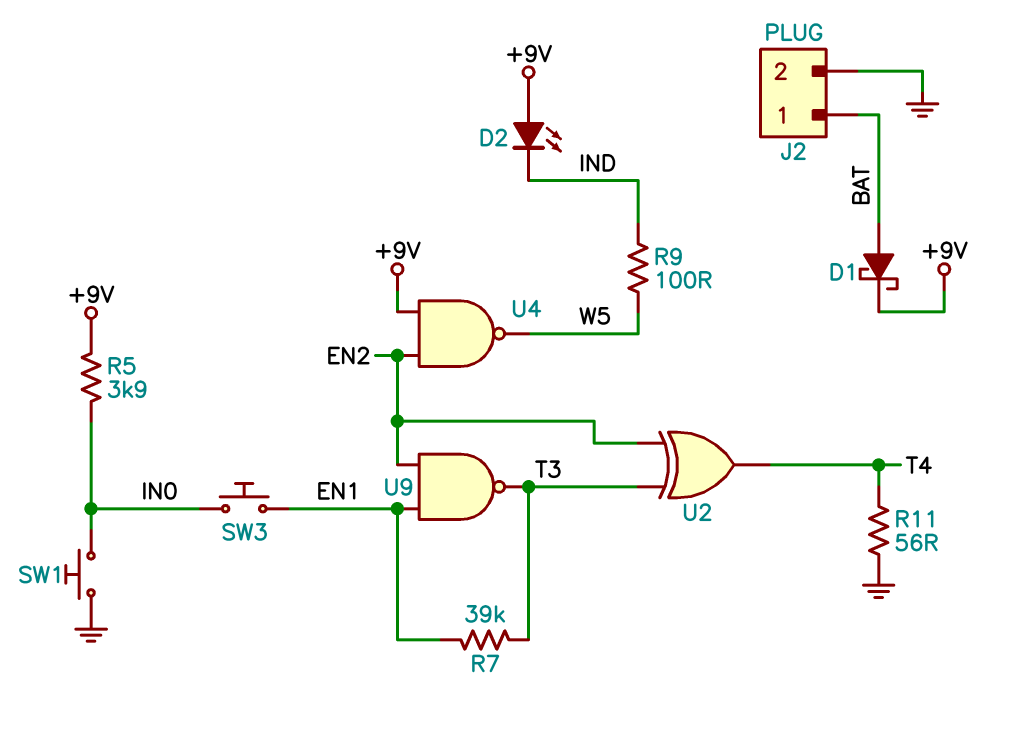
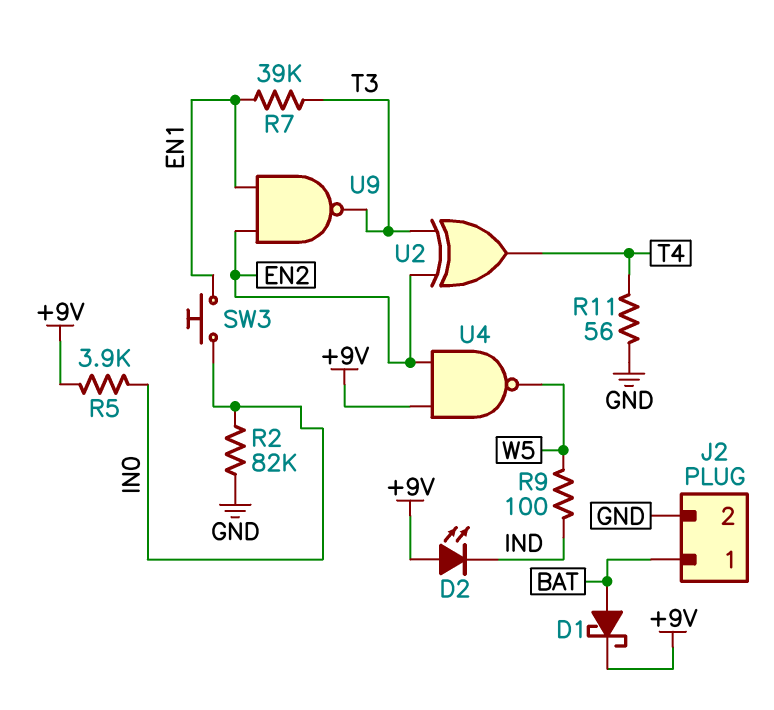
R2: none -> 82k (GND, IN0)
SW1: button (GND, IN0) -> none

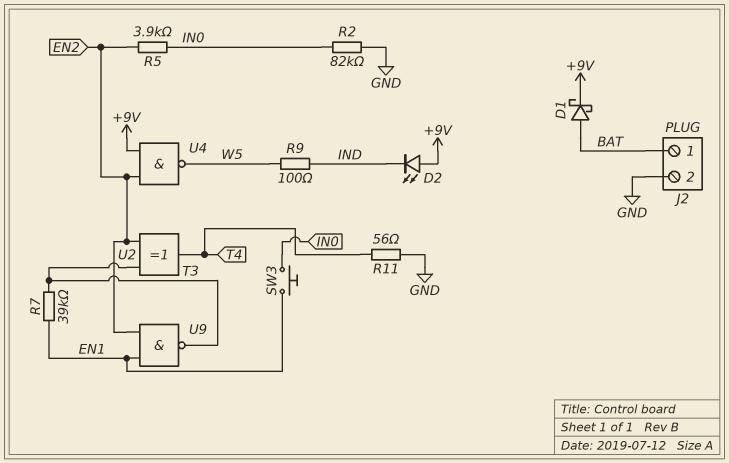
R5: 3.9k (+9V, IN0) -> 3.9k (EN2, IN0)

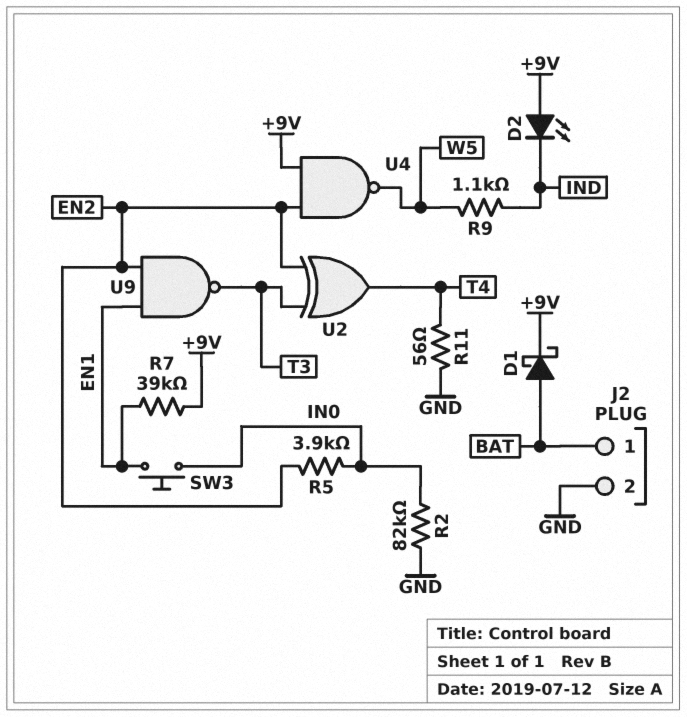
R7: 39k (EN1, T3) -> 39k (+9V, EN1)
R9: 100 (IND, W5) -> 1.1k (IND, W5)

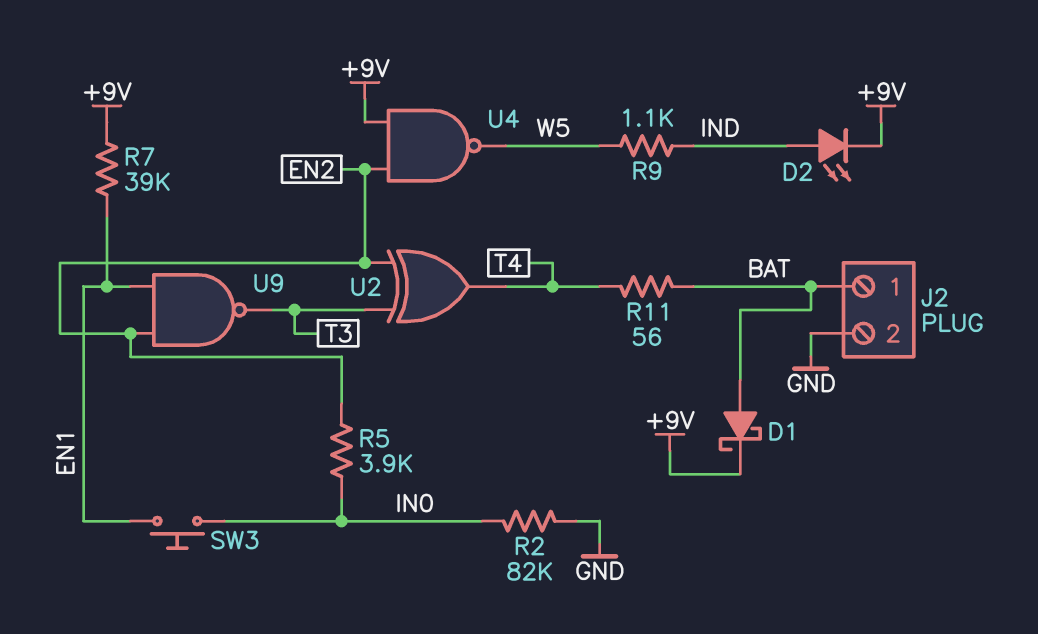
D2: LED (A +9V, K IND) -> LED (A IND, K +9V)
R11: 56 (GND, T4) -> 56 (BAT, T4)

